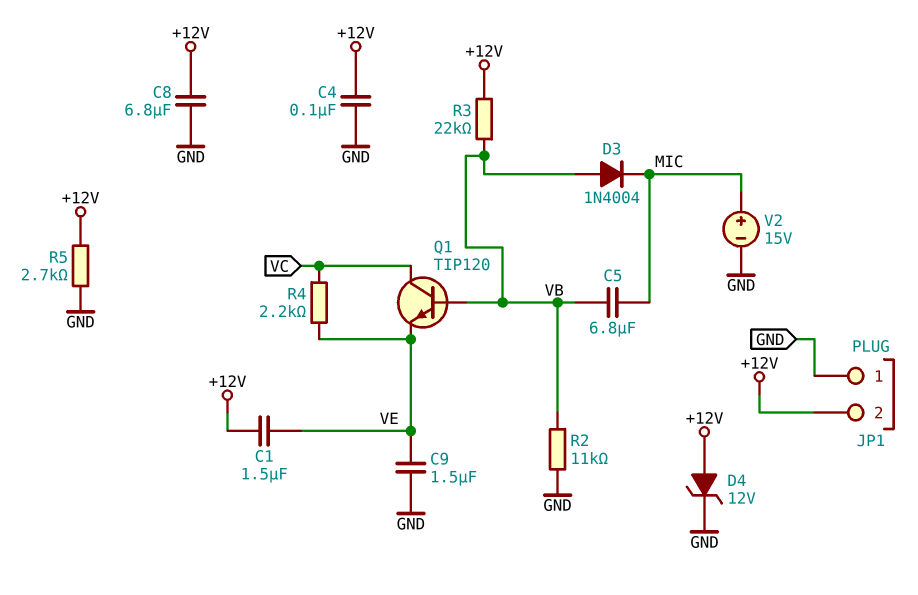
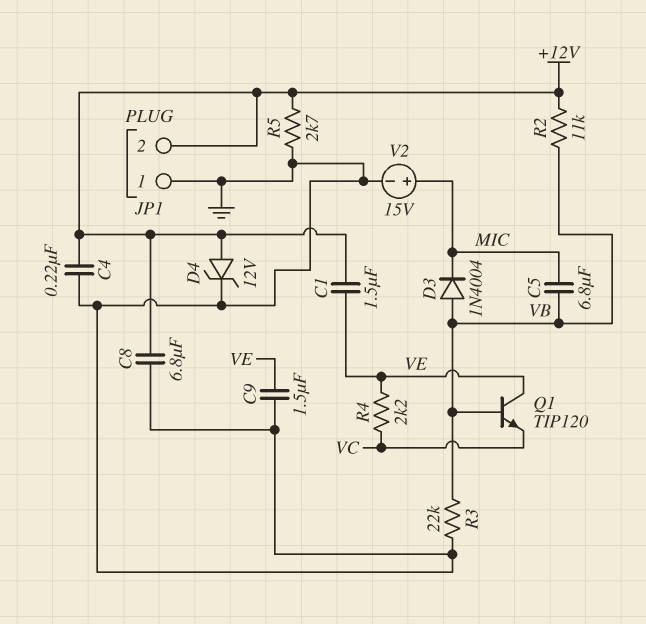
C4: 100nF (+12V, GND) -> 220nF (+12V, GND)
Q1: NPN TIP120 (B VB, C VC, E VE) -> NPN TIP120 (B VB, C VE, E VC)
R2: 11k (GND, VB) -> 11k (+12V, VB)
R3: 22k (+12V, VB) -> 22k (GND, VB)

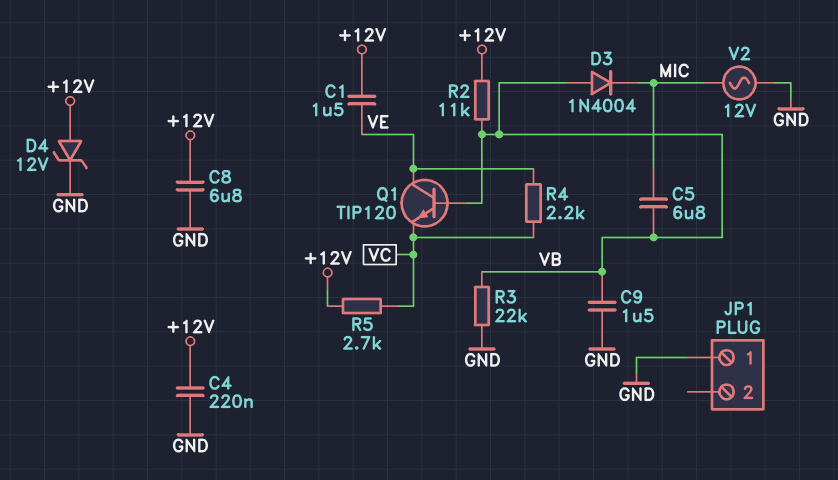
C9: 1.5uF (GND, VE) -> 1.5uF (GND, VB)
JP1 pin 2: +12V -> none
R5: 2.7k (+12V, GND) -> 2.7k (+12V, VC)
V2: 15V (plus MIC, minus GND) -> AC 12V (GND, MIC)

